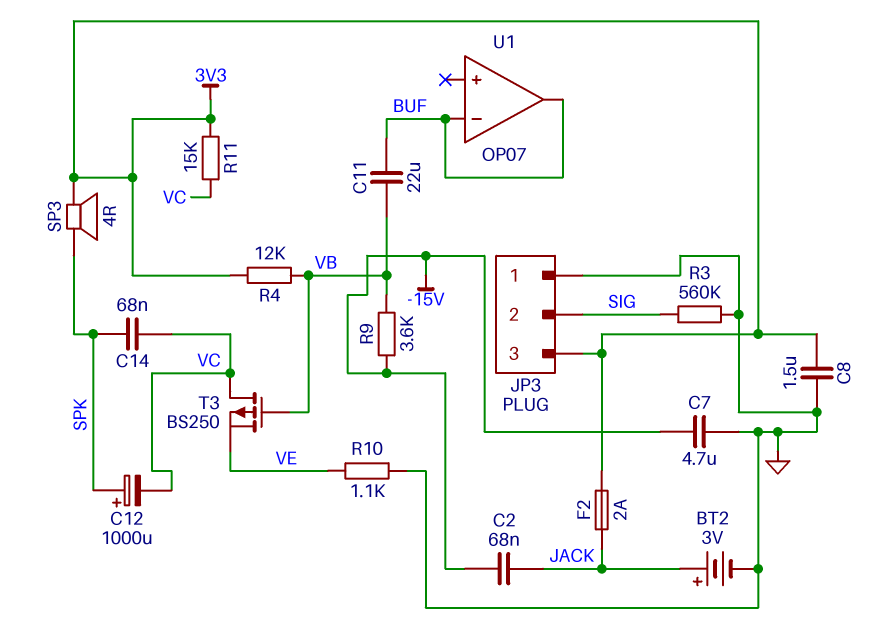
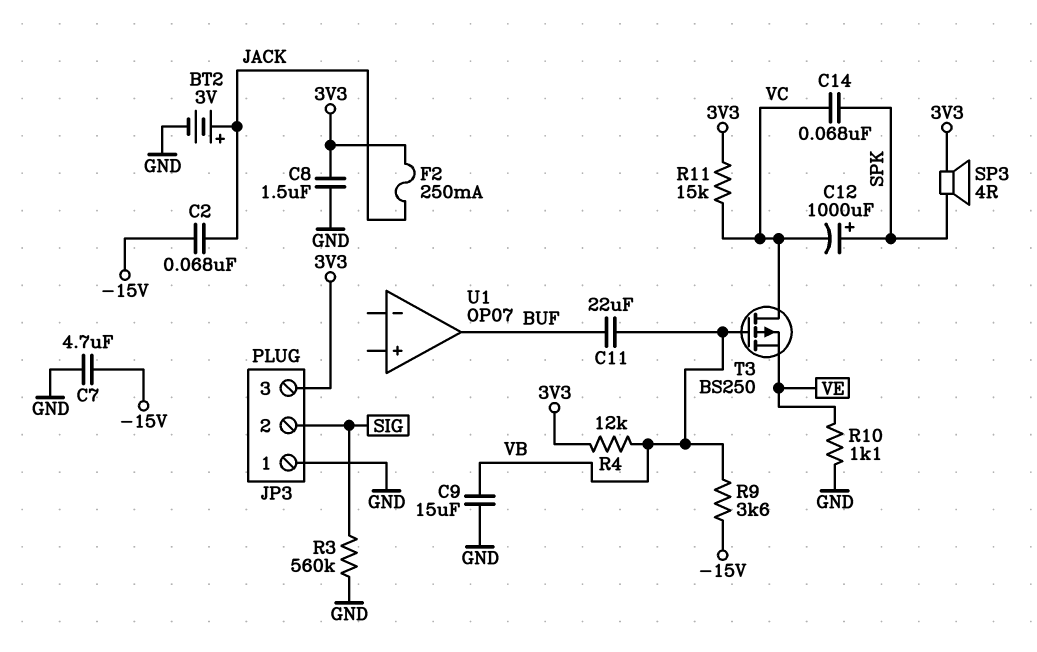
C9: none -> 15uF (GND, VB)
F2: 2A (3V3, JACK) -> 250mA (3V3, JACK)
U1 pin in-: BUF -> none

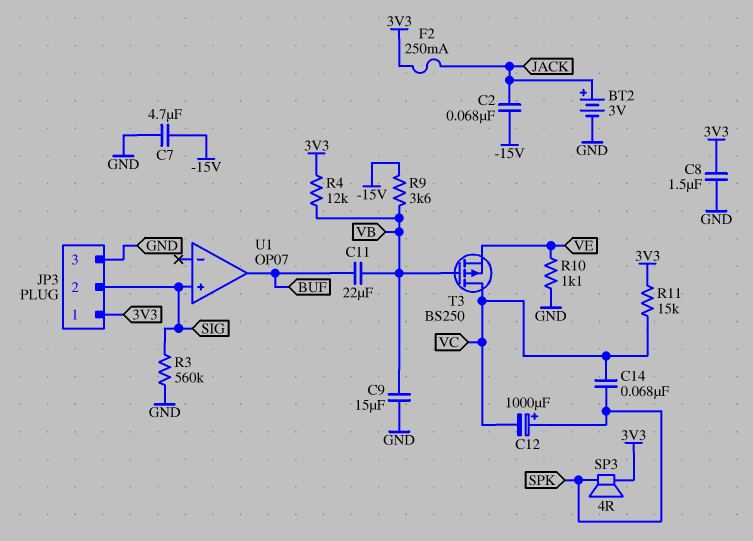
JP3 pin 1: GND -> 3V3
JP3 pin 3: 3V3 -> GND
U1 pin in+: none -> SIG

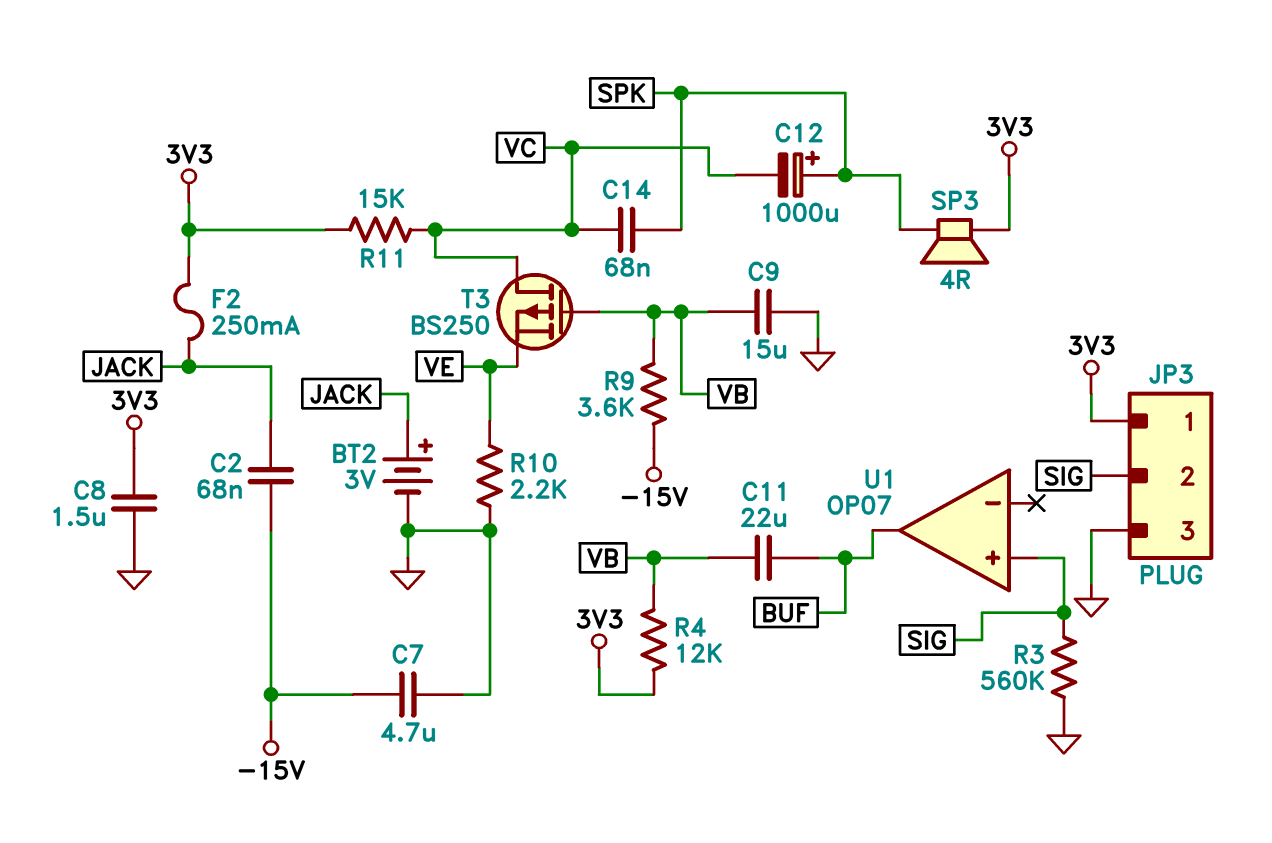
R10: 1.1k (GND, VE) -> 2.2k (GND, VE)

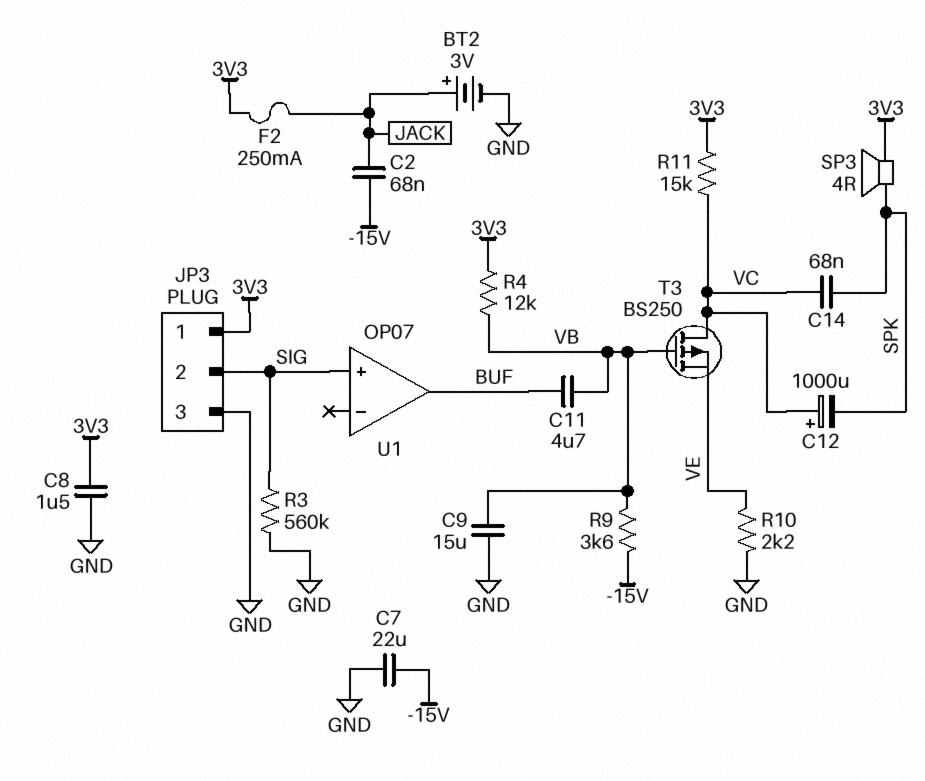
C7: 4.7uF (-15V, GND) -> 22uF (-15V, GND)
C11: 22uF (BUF, VB) -> 4.7uF (BUF, VB)
C12: 1000uF (plus SPK, minus VC) -> 1000uF (plus VC, minus SPK)

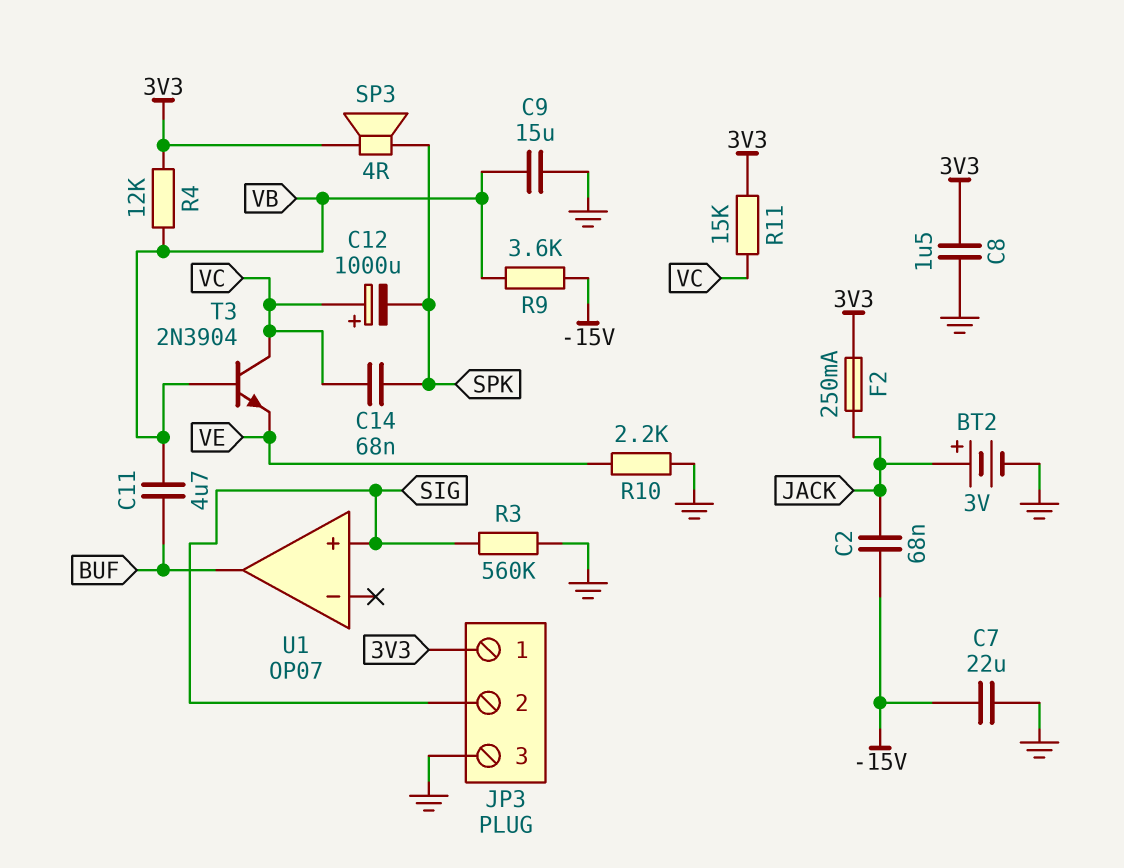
T3: PMOS BS250 (G VB, D VC, S VE) -> NPN 2N3904 (B VB, C VC, E VE)

